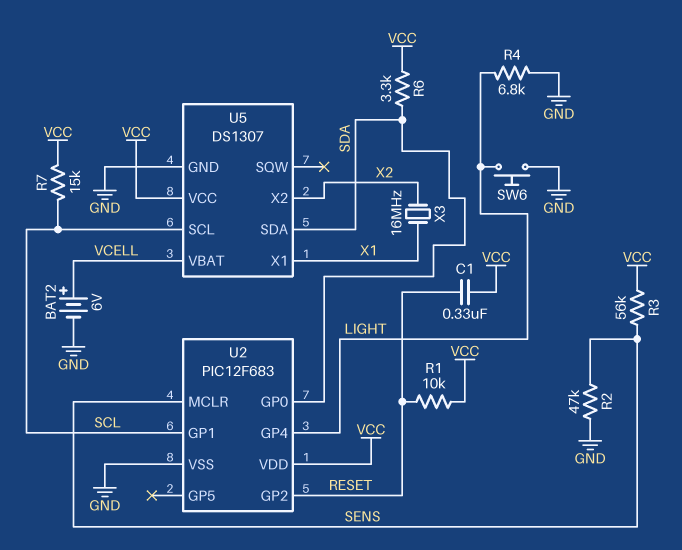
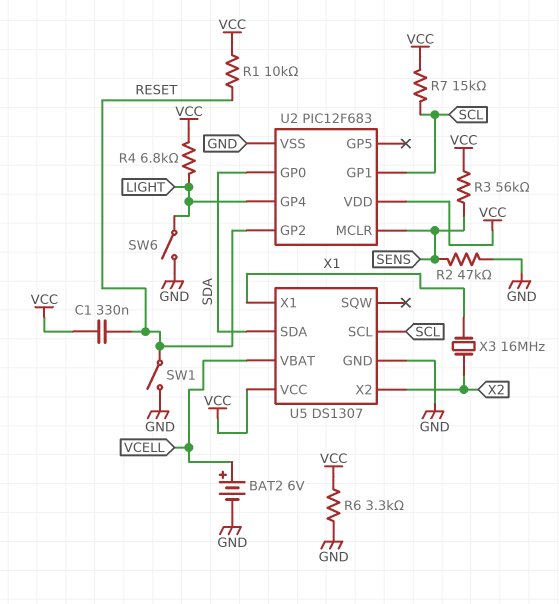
R4: 6.8k (GND, LIGHT) -> 6.8k (LIGHT, VCC)
R6: 3.3k (SDA, VCC) -> 3.3k (GND, VCC)
SW1: none -> switch (GND, RESET)
SW6: button (GND, LIGHT) -> switch (GND, LIGHT)

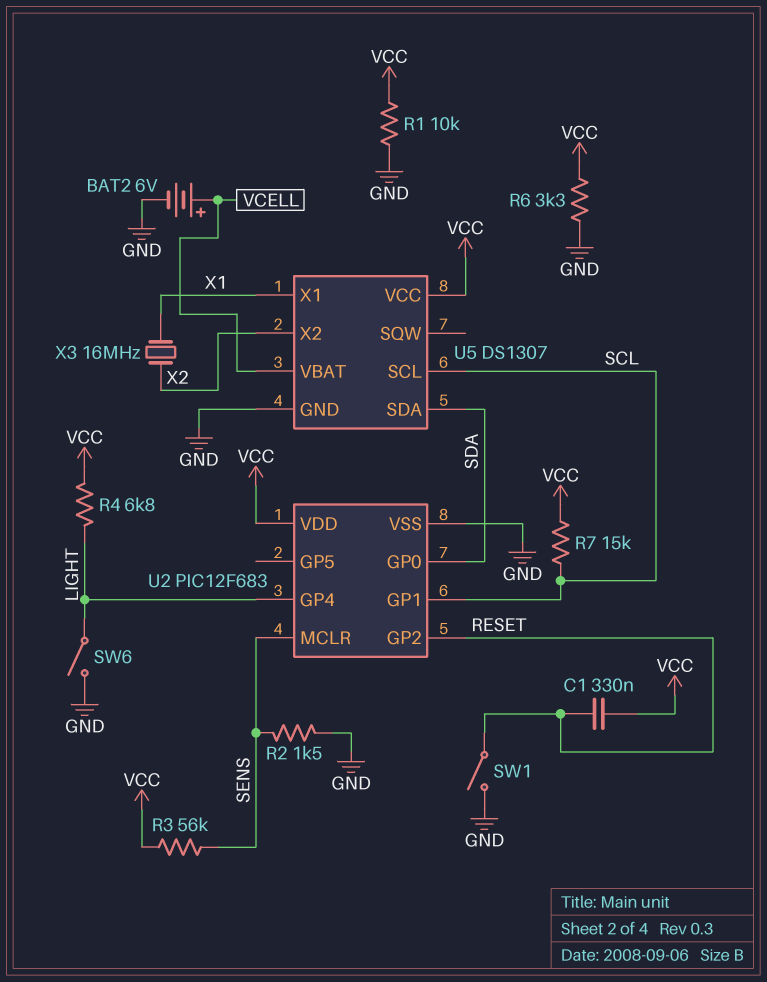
R1: 10k (RESET, VCC) -> 10k (GND, VCC)
R2: 47k (GND, SENS) -> 1.5k (GND, SENS)

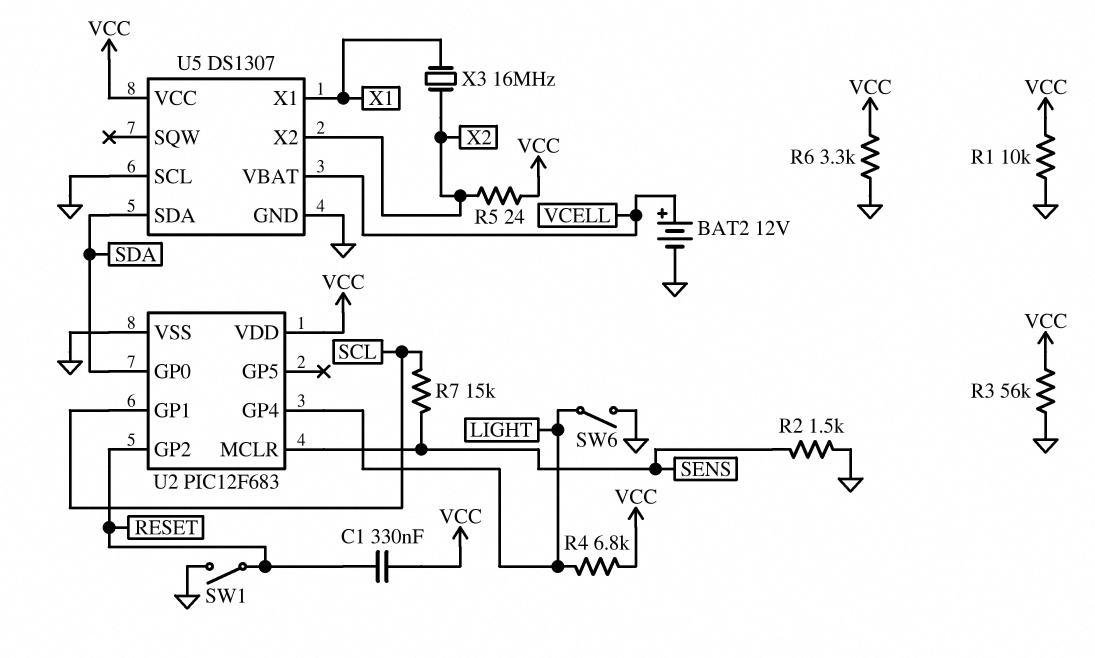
BAT2: 6V (plus VCELL, minus GND) -> 12V (plus VCELL, minus GND)
R3: 56k (SENS, VCC) -> 56k (GND, VCC)
R5: none -> 24 (VCC, X2)
R7: 15k (SCL, VCC) -> 15k (SCL, SENS)
U5 pin SCL: SCL -> GND

